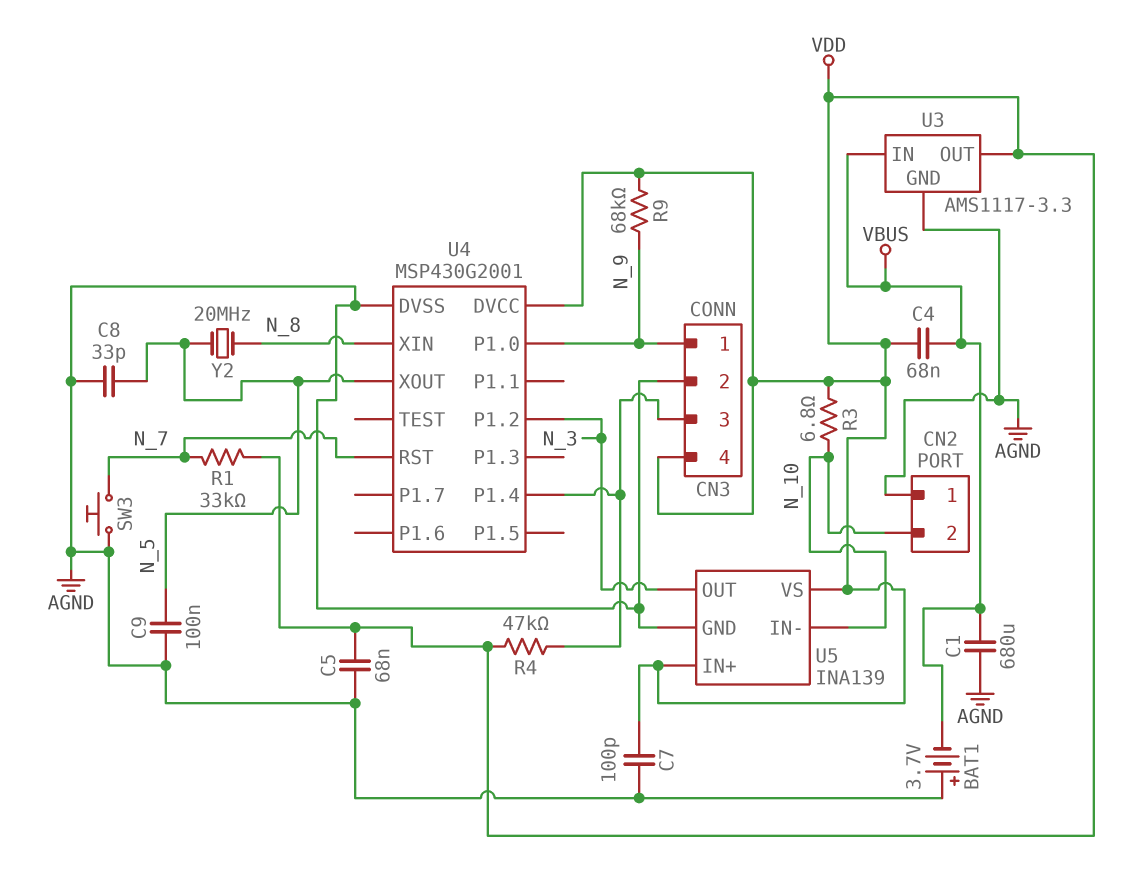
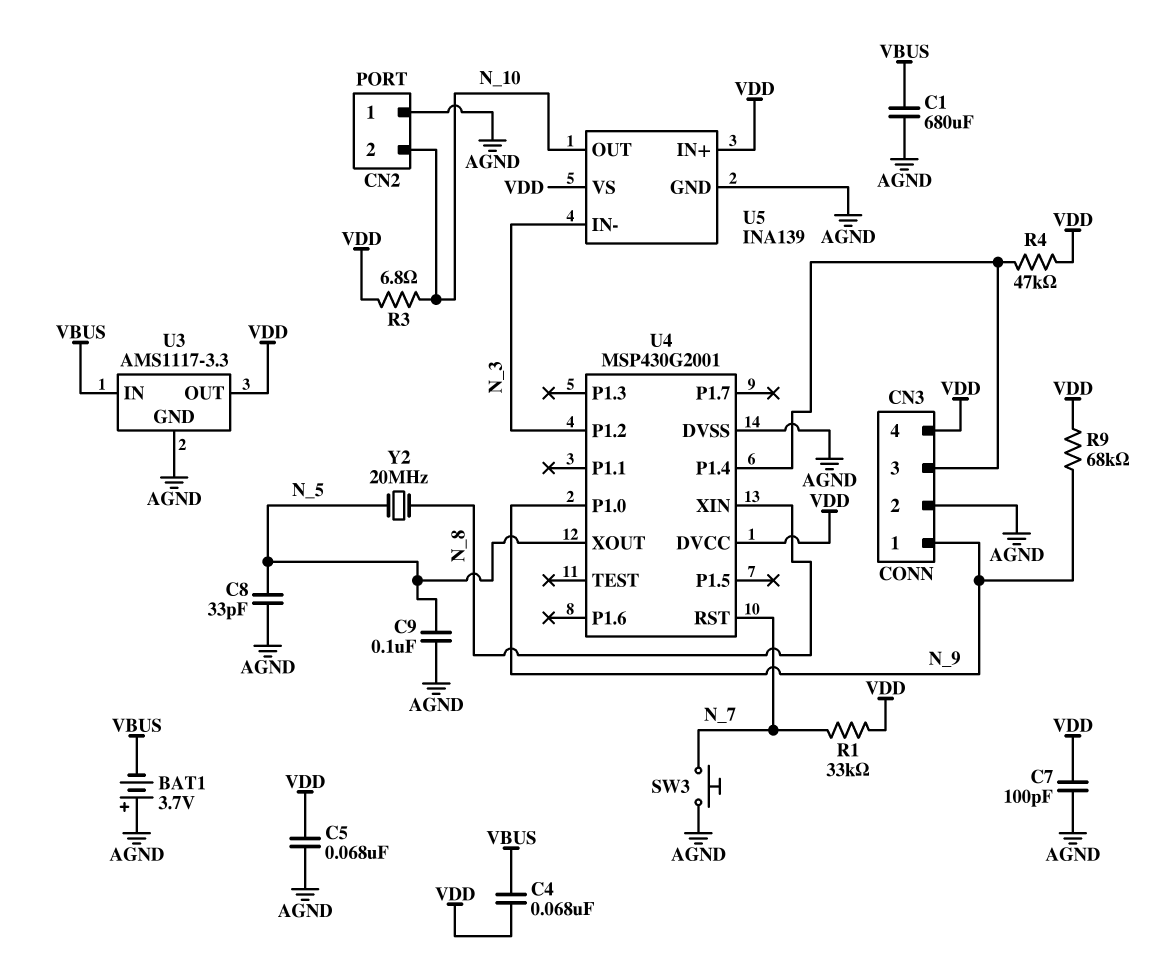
U5 pin IN-: N_10 -> N_3
U5 pin OUT: N_3 -> N_10

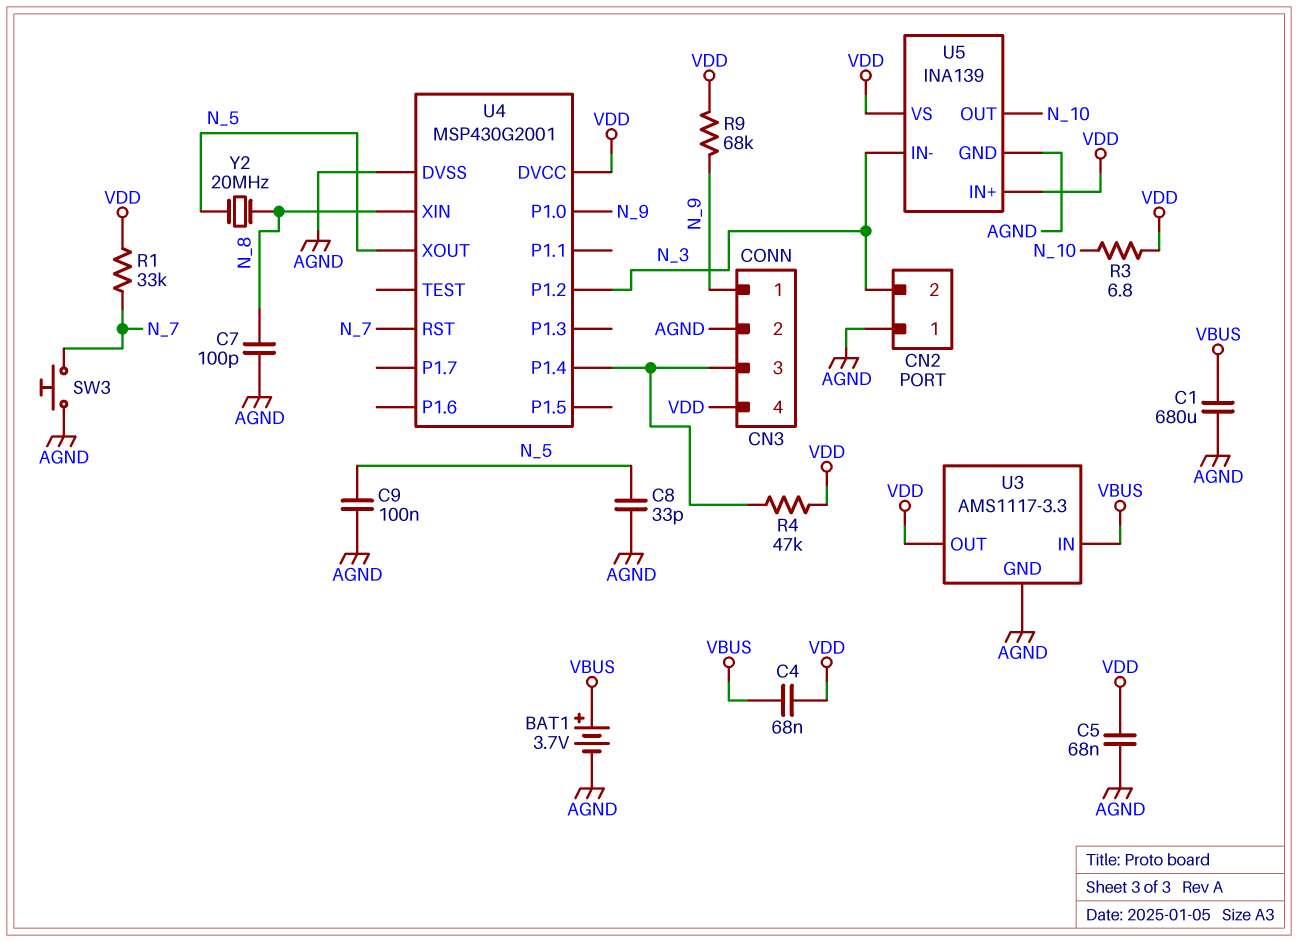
BAT1: 3.7V (plus AGND, minus VBUS) -> 3.7V (plus VBUS, minus AGND)
C7: 100pF (AGND, VDD) -> 100pF (AGND, N_8)
CN2 pin 2: N_10 -> N_3

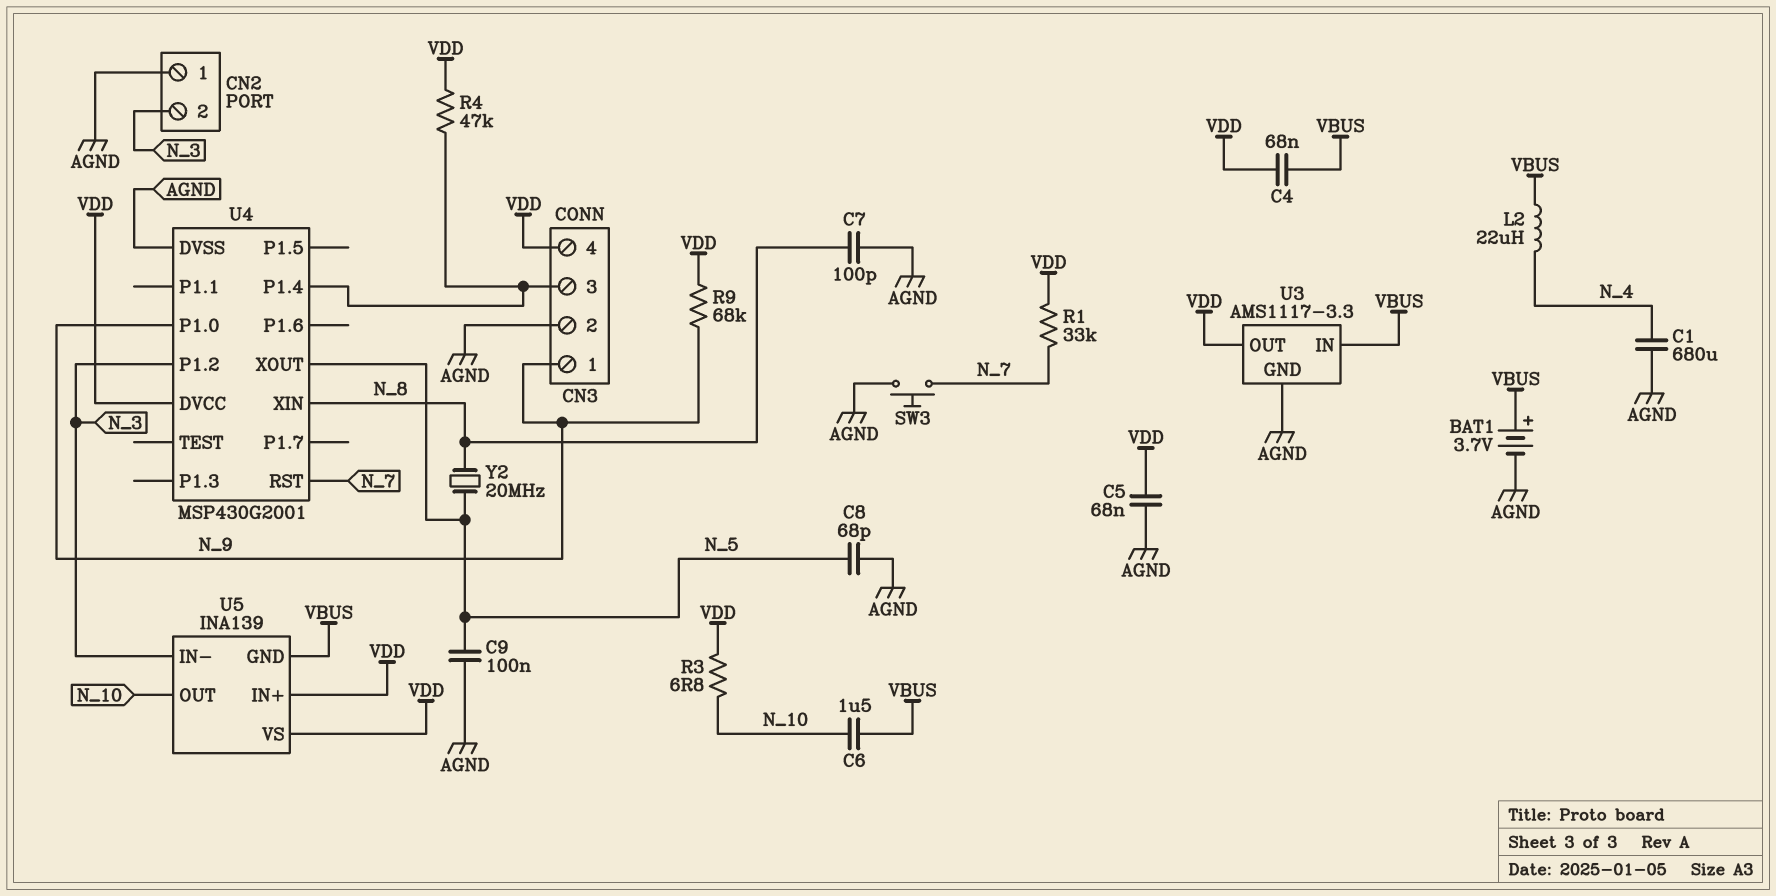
C1: 680uF (AGND, VBUS) -> 680uF (AGND, N_4)
C6: none -> 1.5uF (N_10, VBUS)
C8: 33pF (AGND, N_5) -> 68pF (AGND, N_5)
L2: none -> 22uH (N_4, VBUS)
U5 pin GND: AGND -> VBUS

